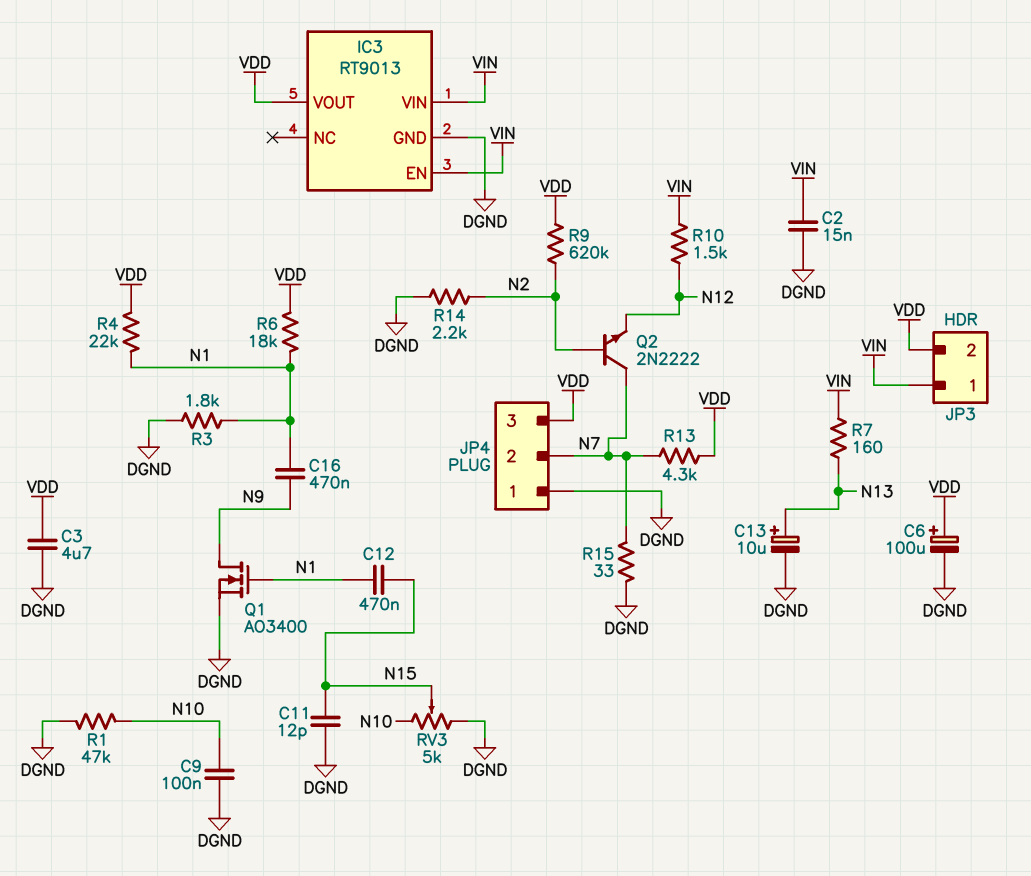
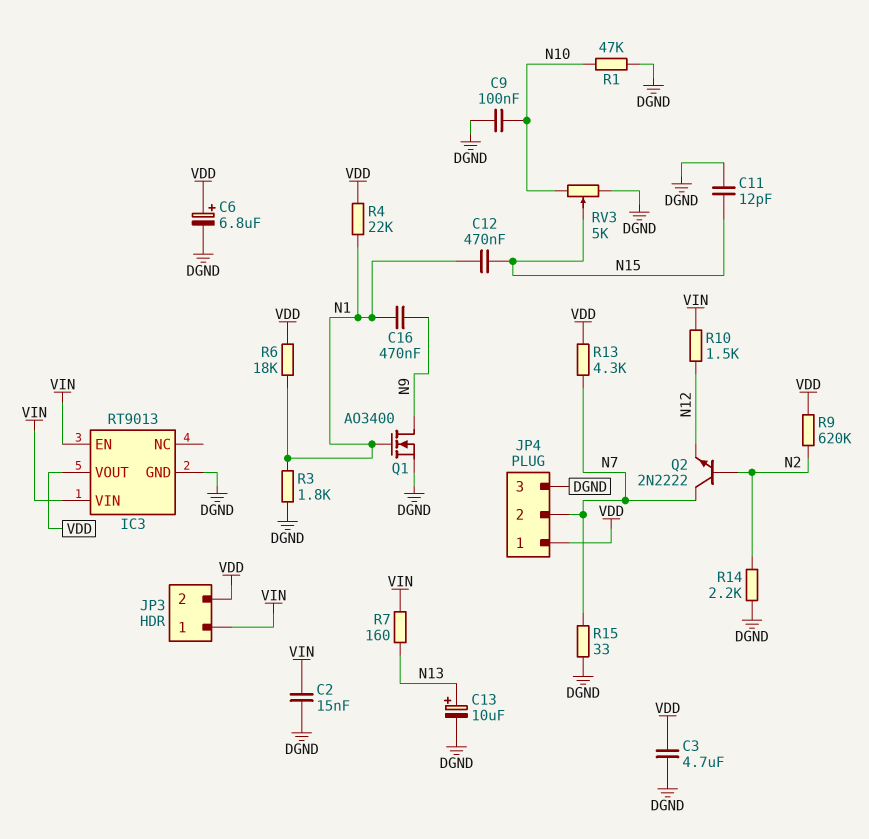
C6: 100uF (plus VDD, minus DGND) -> 6.8uF (plus VDD, minus DGND)
JP4 pin 1: DGND -> VDD
JP4 pin 3: VDD -> DGND

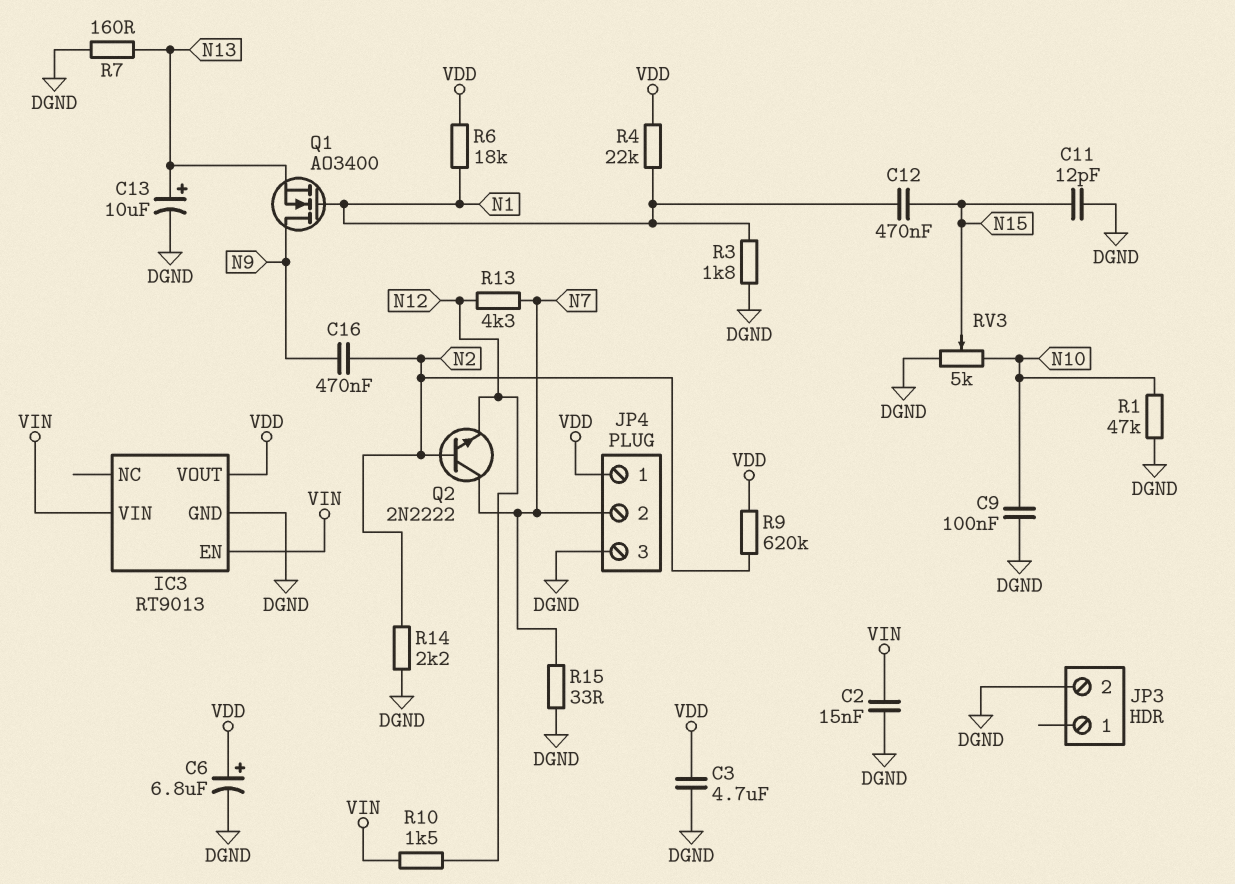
C16: 470nF (N1, N9) -> 470nF (N2, N9)
JP3 pin 1: VIN -> none
JP3 pin 2: VDD -> DGND
Q1: NMOS AO3400 (G N1, D N9, S DGND) -> NMOS AO3400 (G N1, D N9, S N13)
R7: 160 (N13, VIN) -> 160 (DGND, N13)
R13: 4.3k (N7, VDD) -> 4.3k (N7, N12)

